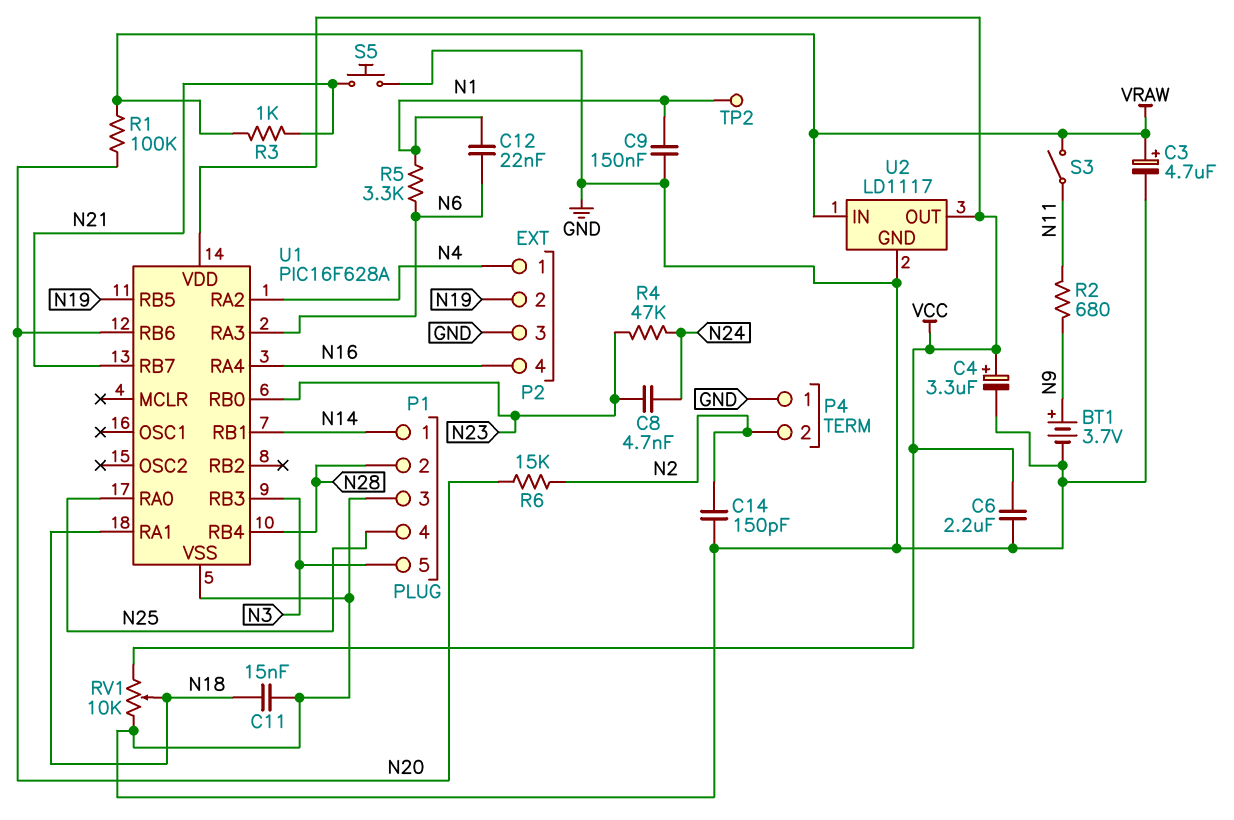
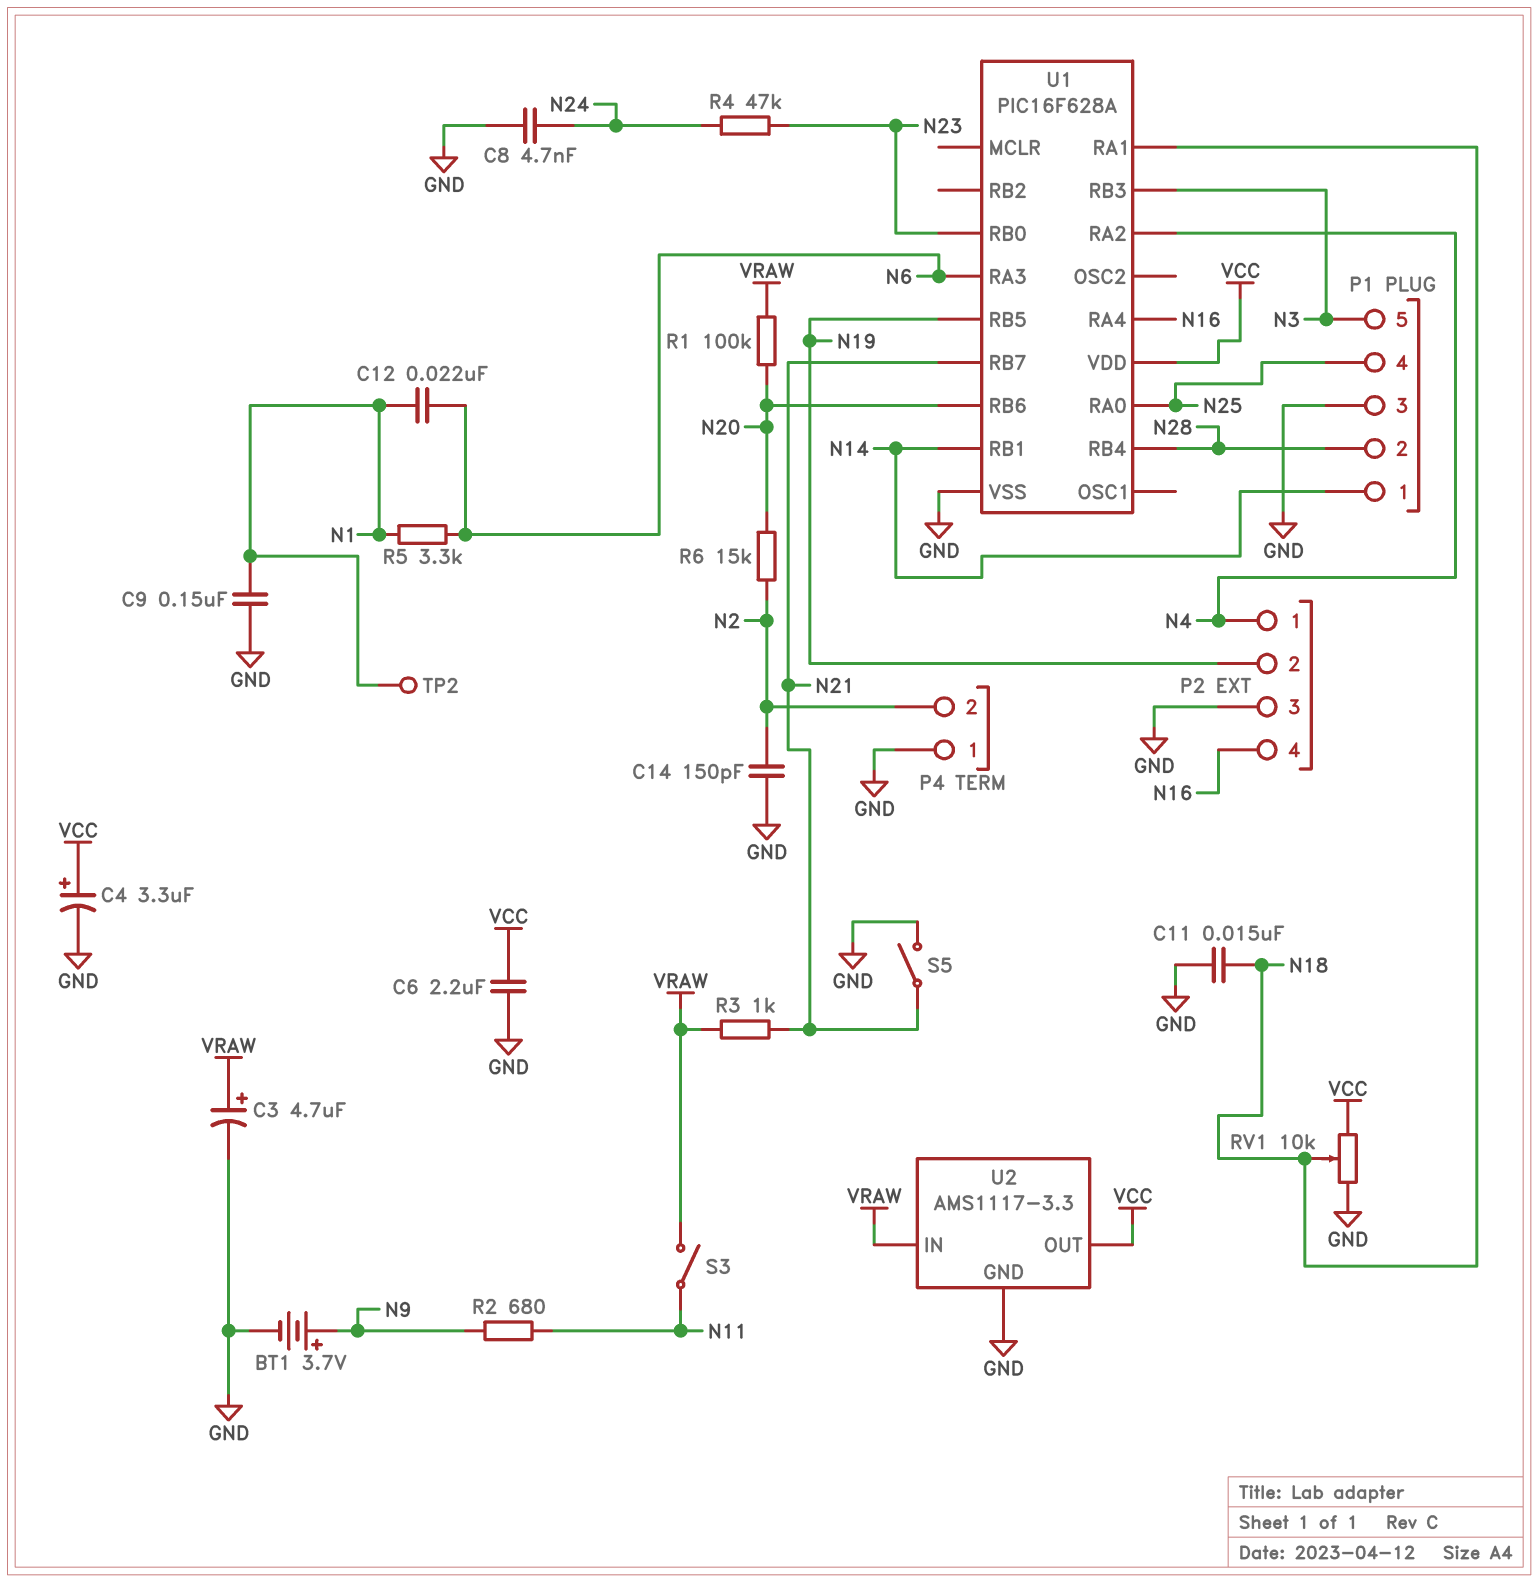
C8: 4.7nF (N23, N24) -> 4.7nF (GND, N24)
S5: button (GND, N21) -> switch (GND, N21)
U2: LD1117 -> AMS1117-3.3

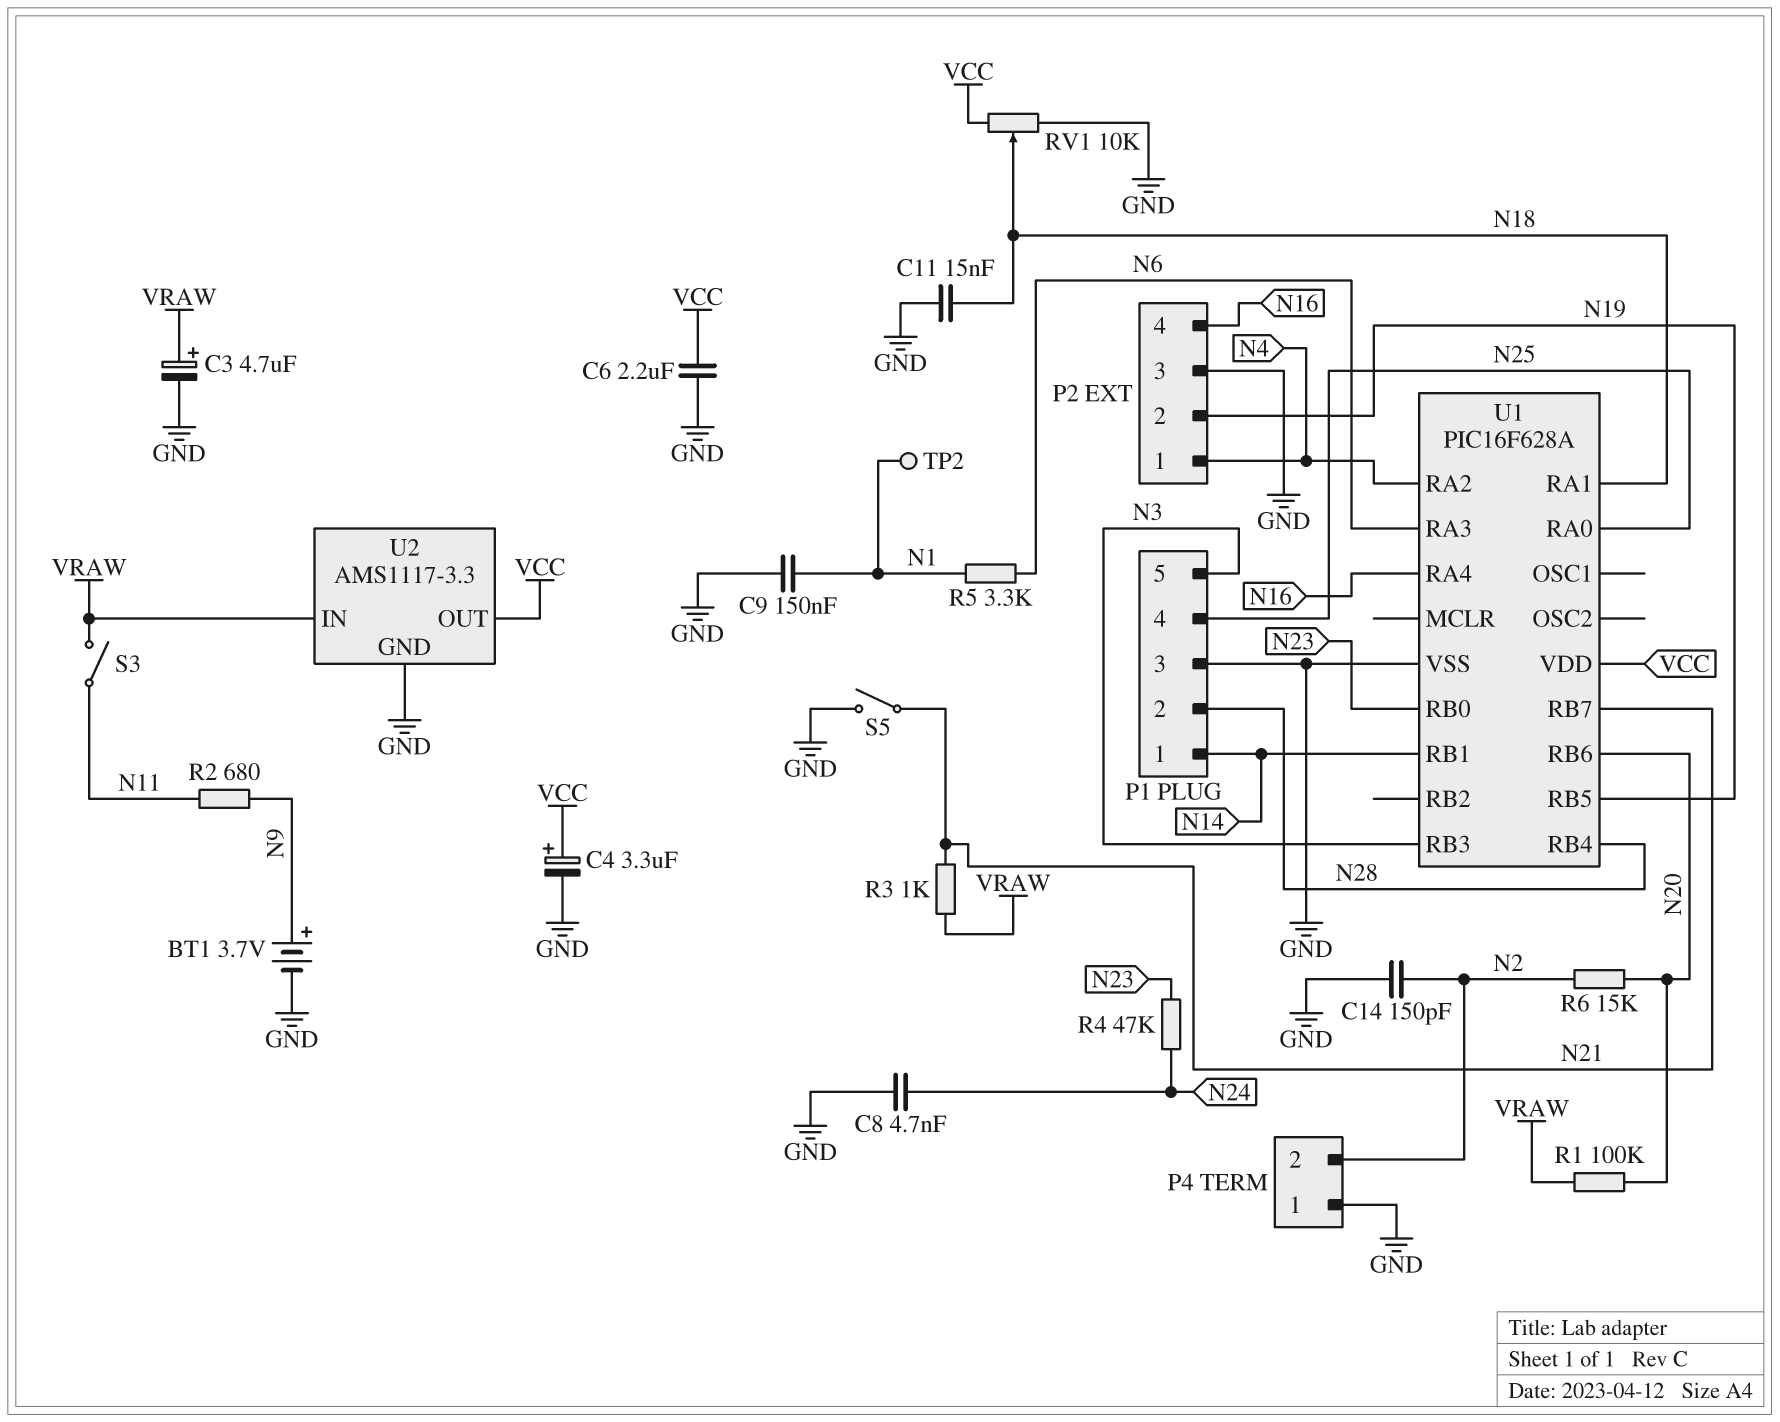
C12: 22nF (N1, N6) -> none

